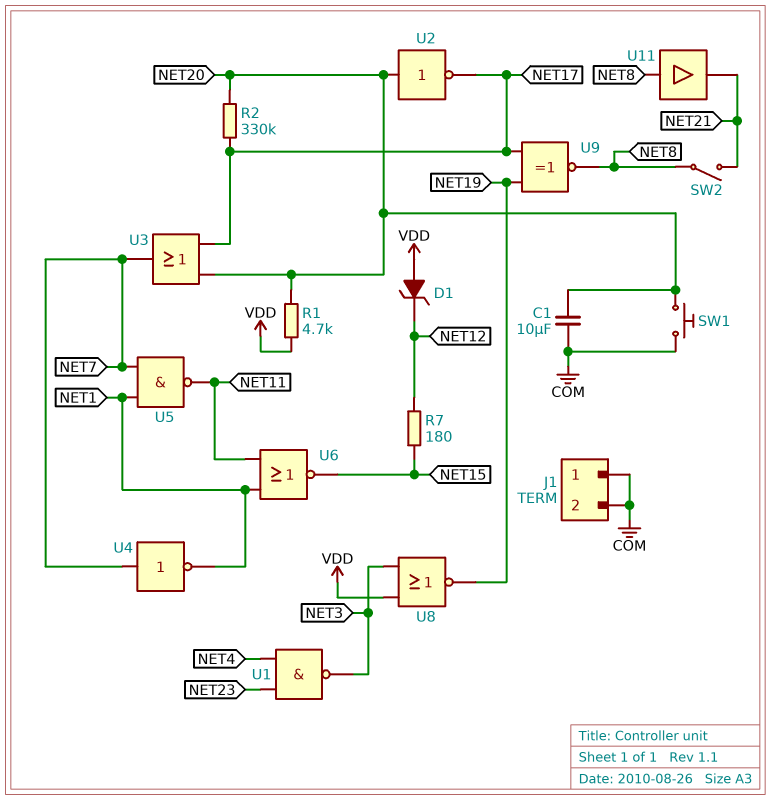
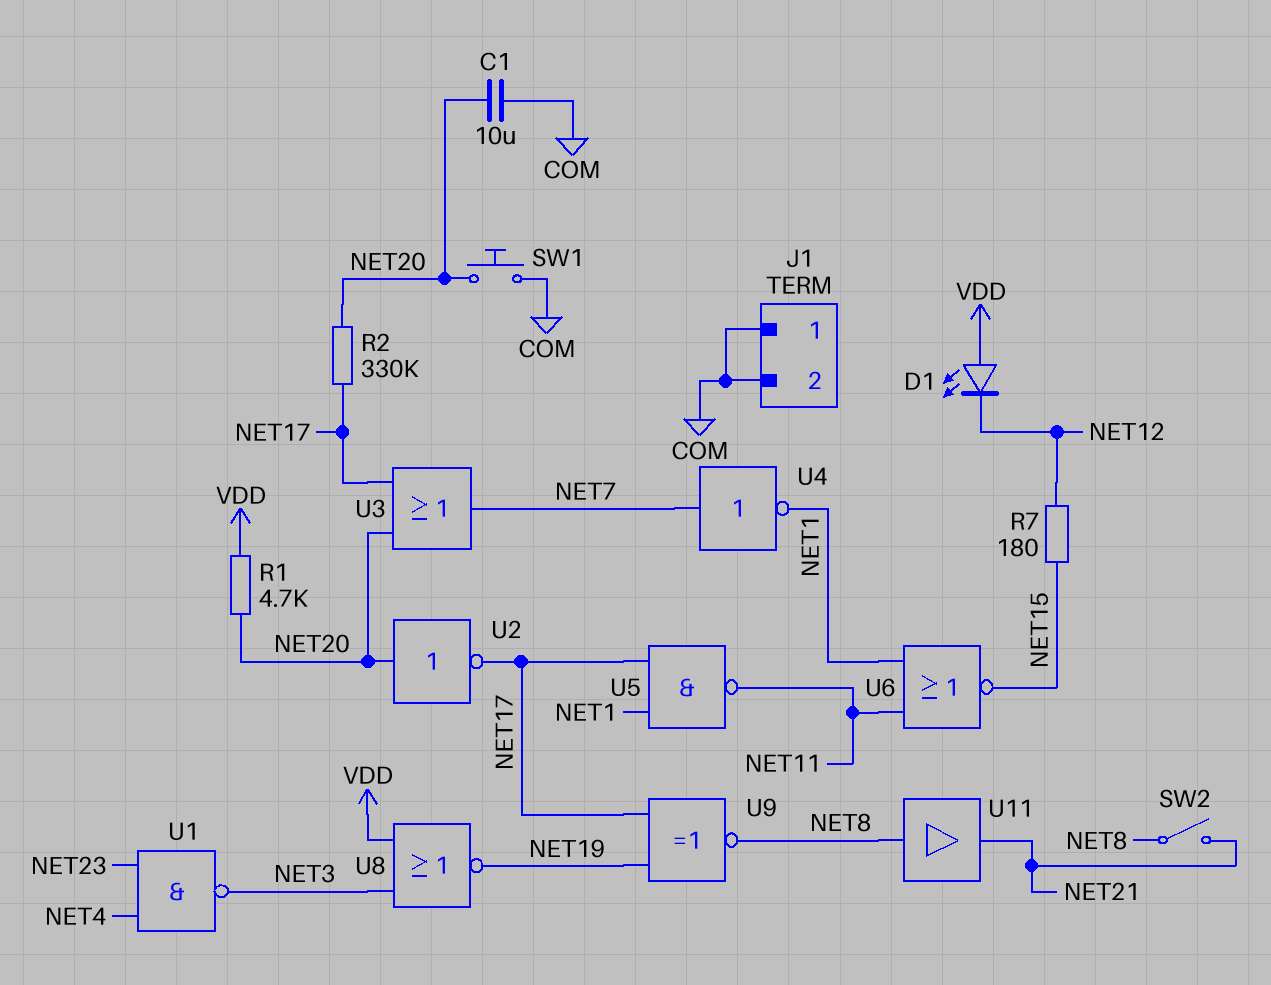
D1: zener (A VDD, K NET12) -> LED (A VDD, K NET12)
U5: NAND (in NET1, in NET7, out NET11) -> NAND (in NET1, in NET17, out NET11)

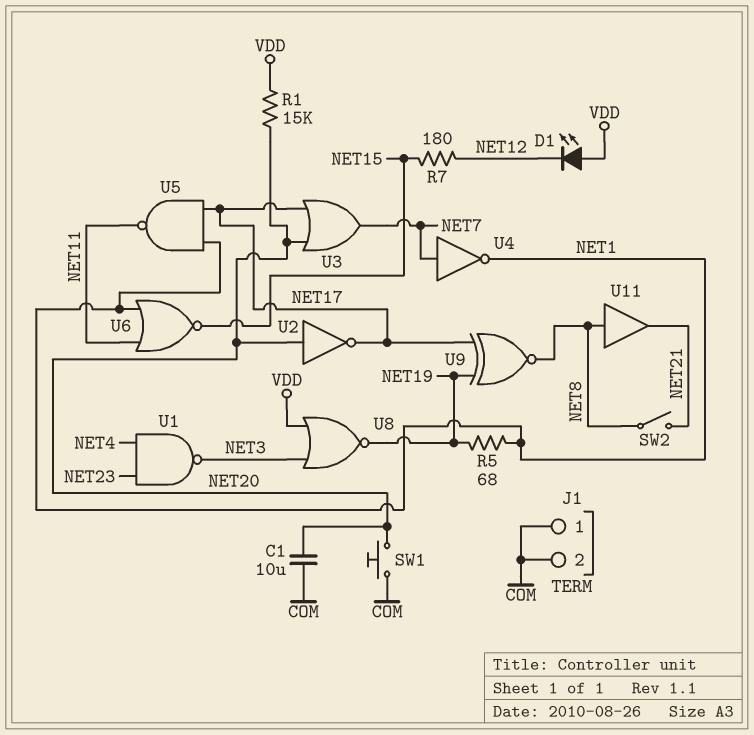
R1: 4.7k (NET20, VDD) -> 15k (NET20, VDD)
R2: 330k (NET17, NET20) -> none
R5: none -> 68 (NET1, NET19)

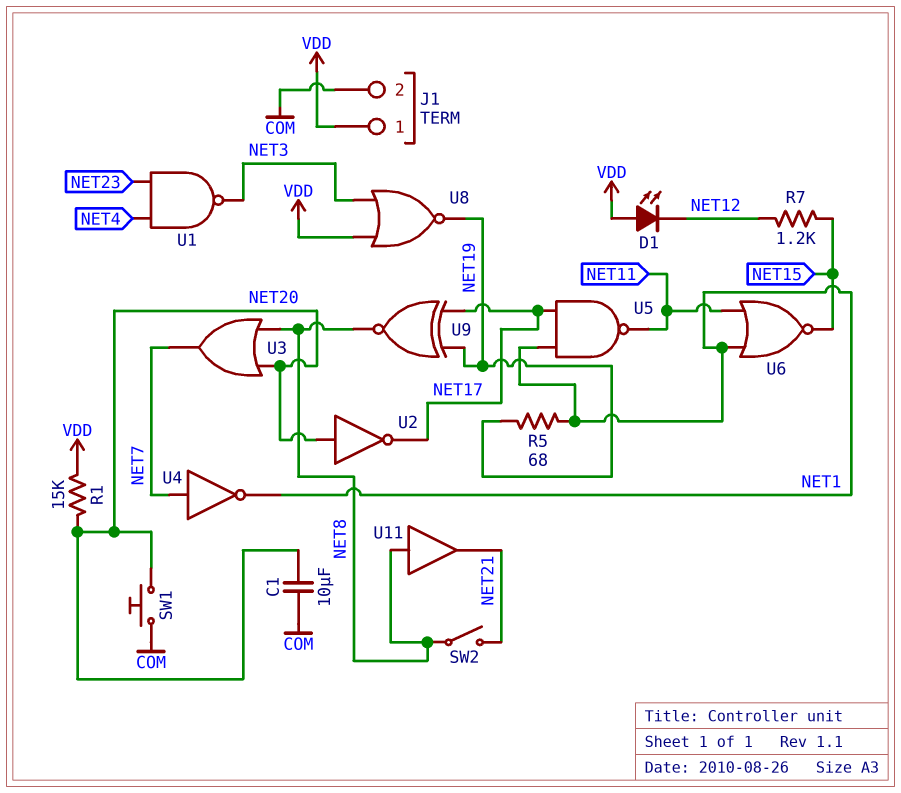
J1 pin 1: COM -> VDD
R7: 180 (NET12, NET15) -> 1.2k (NET12, NET15)
U3: OR (in NET17, in NET20, out NET7) -> OR (in NET8, in NET20, out NET7)

